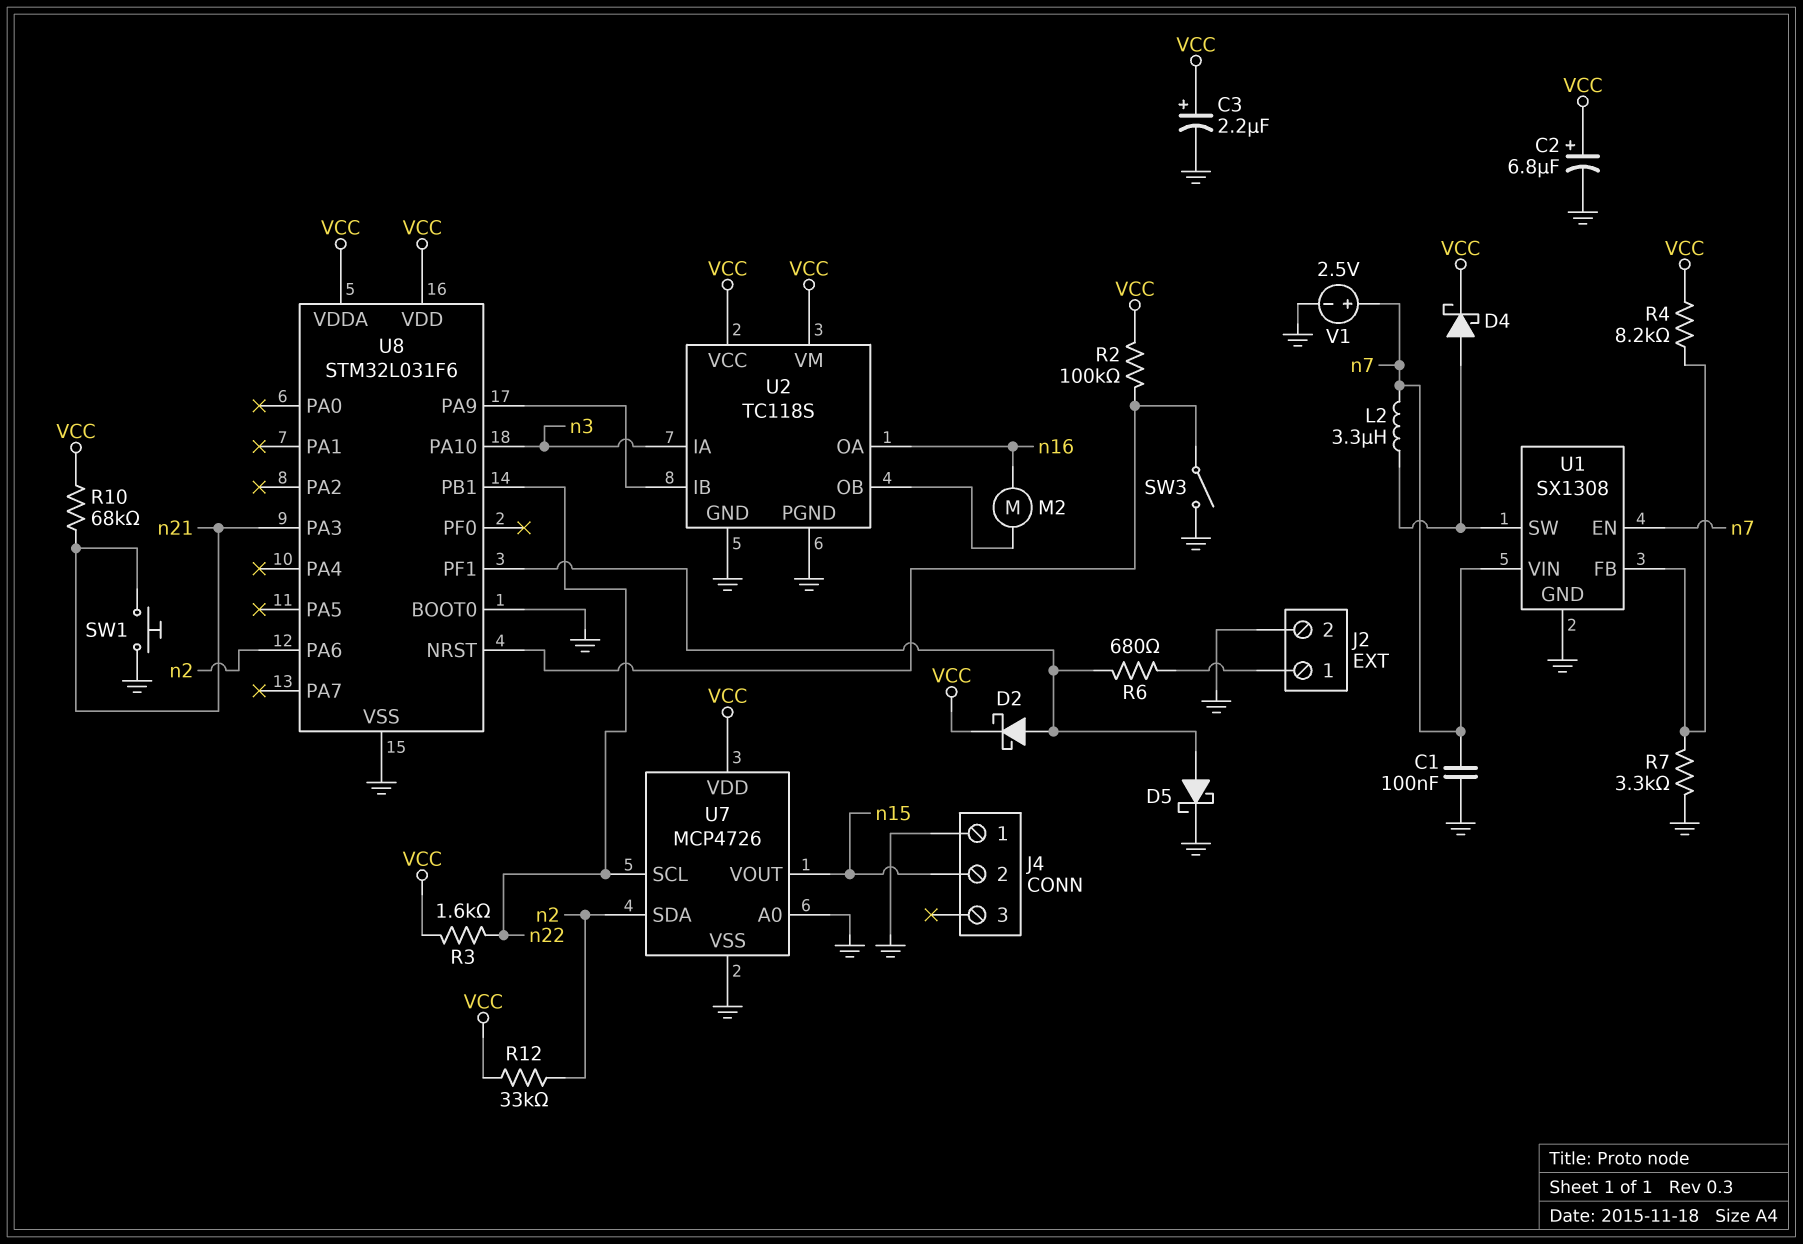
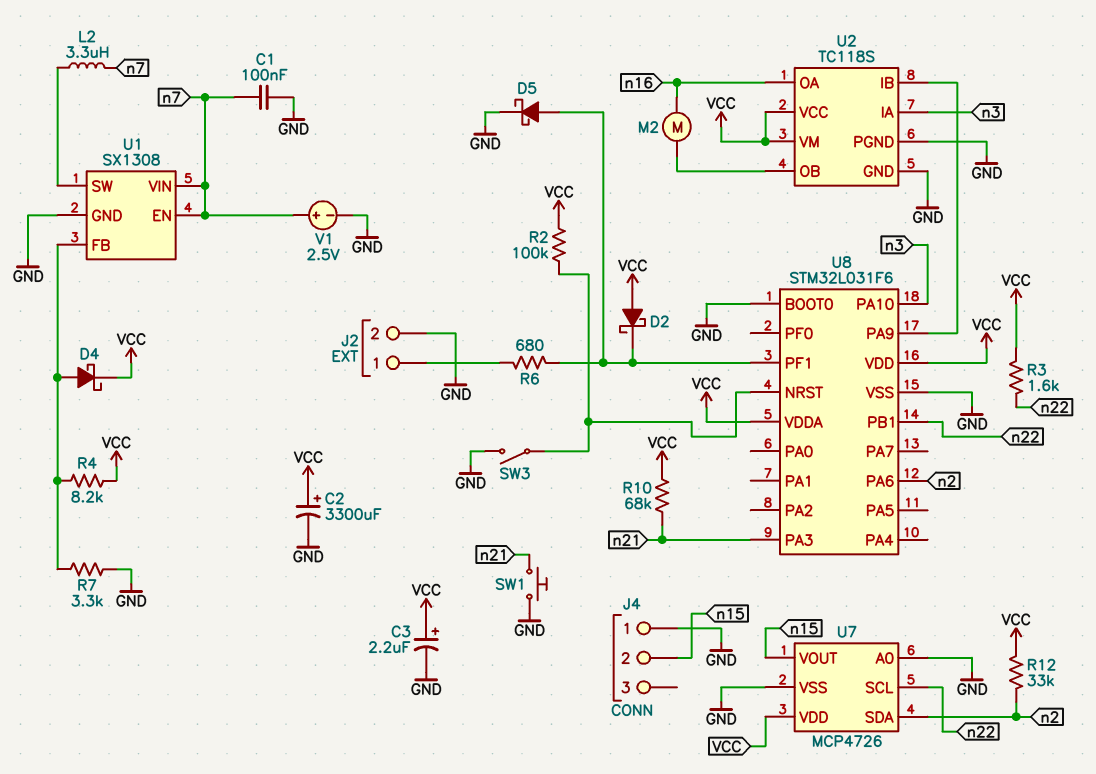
C2: 6.8uF (plus VCC, minus GND) -> 3300uF (plus VCC, minus GND)
D2: schottky (A U8/PF1, K VCC) -> schottky (A VCC, K U8/PF1)
D4: schottky (A U1/SW, K VCC) -> schottky (A U1/FB, K VCC)

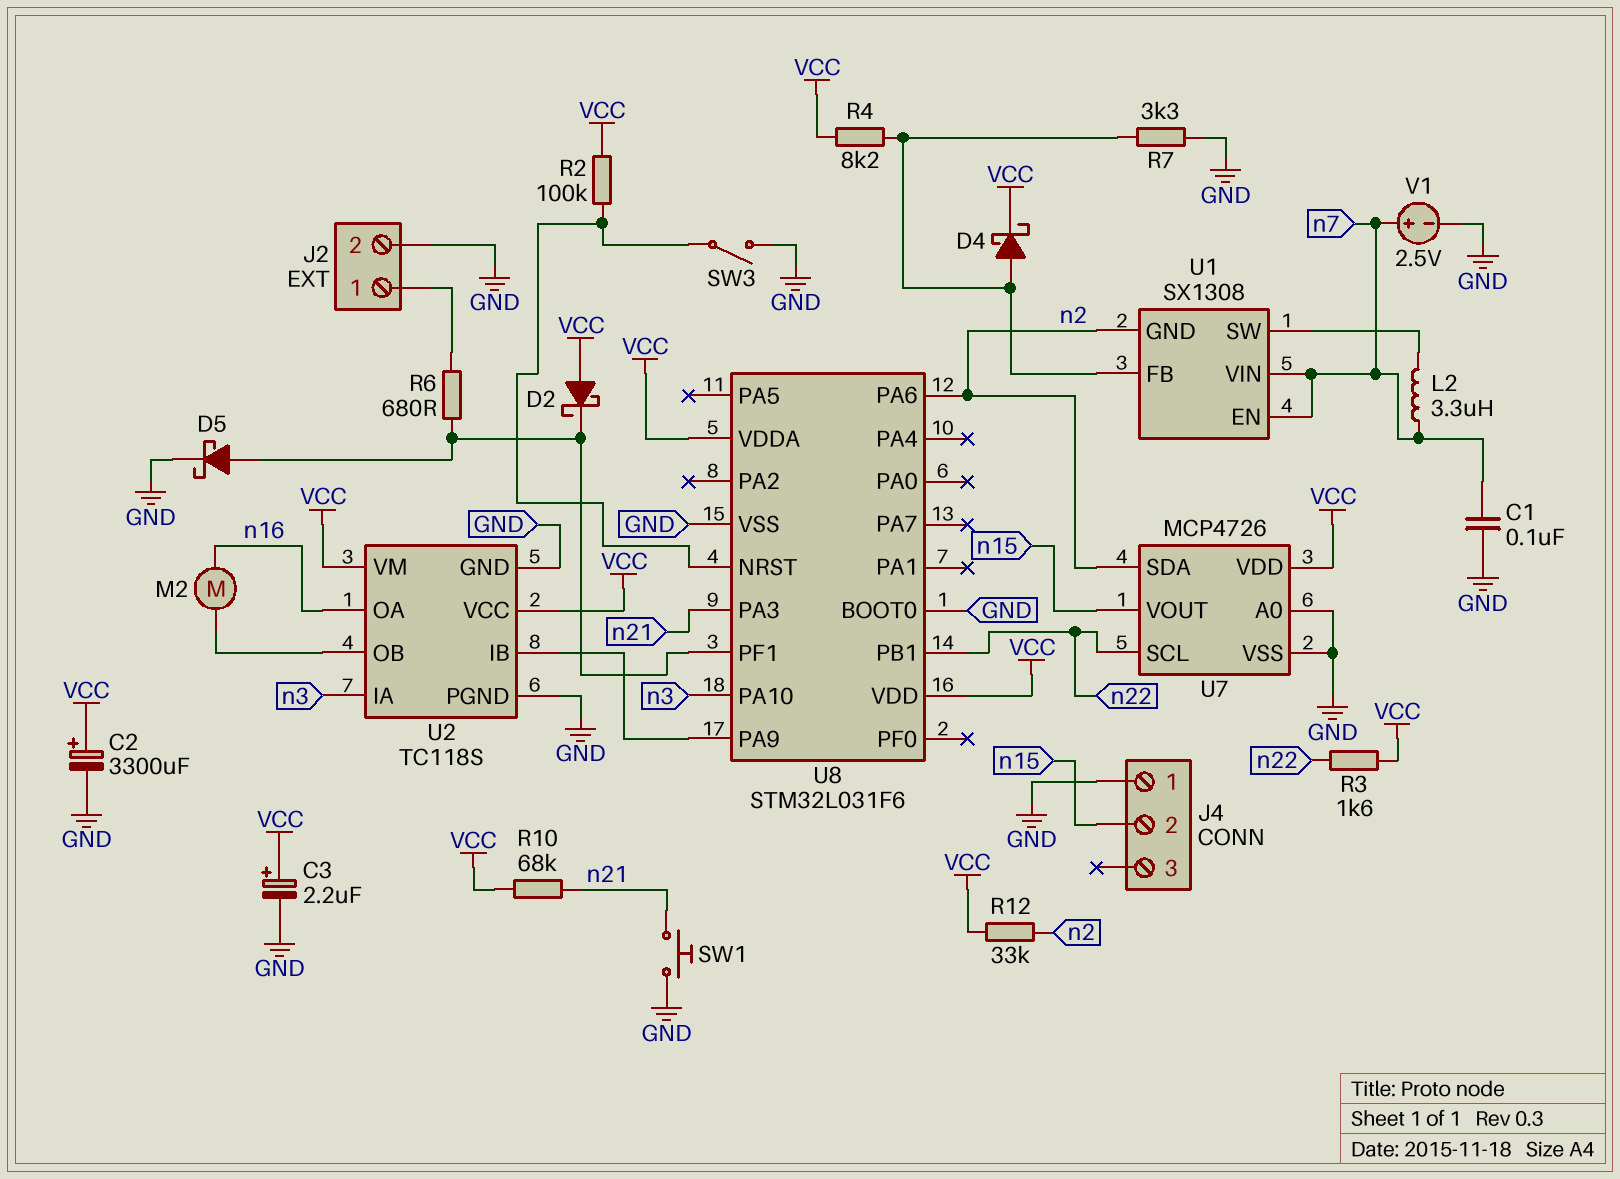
U1 pin GND: GND -> n2

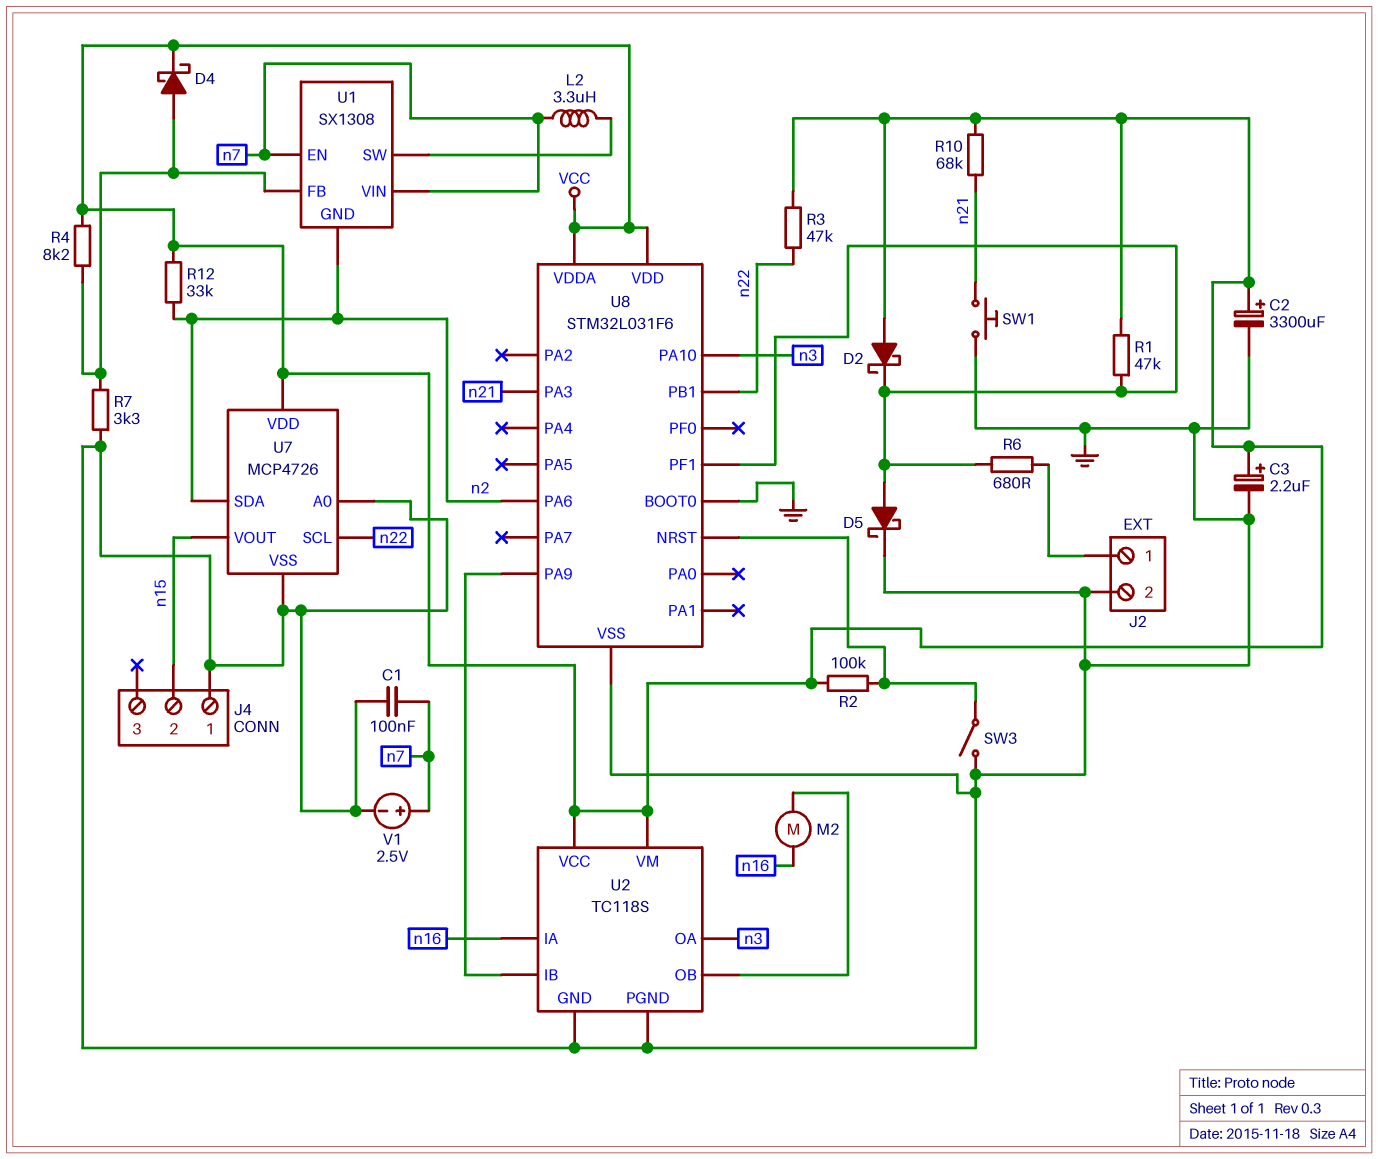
R1: none -> 47k (U8/PF1, VCC)
R3: 1.6k (VCC, n22) -> 47k (VCC, n22)
U2 pin IA: n3 -> n16
U2 pin OA: n16 -> n3

